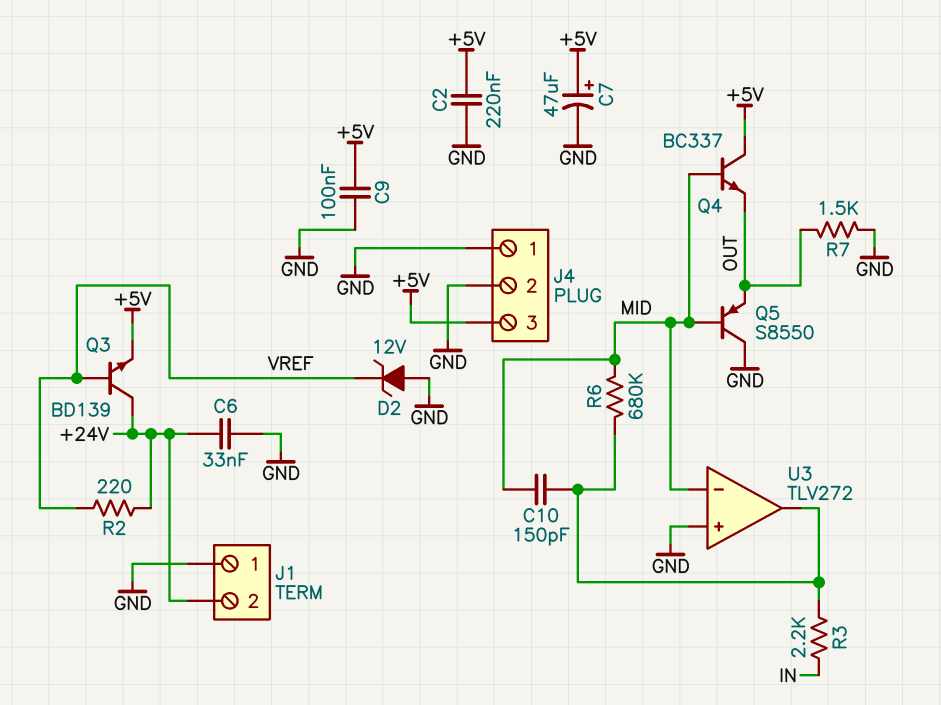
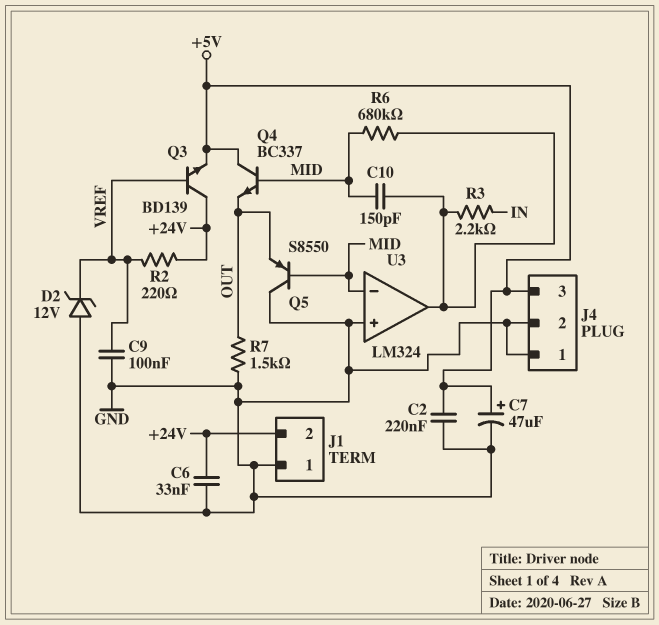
C9: 100nF (+5V, GND) -> 100nF (GND, VREF)
U3: TLV272 -> LM324

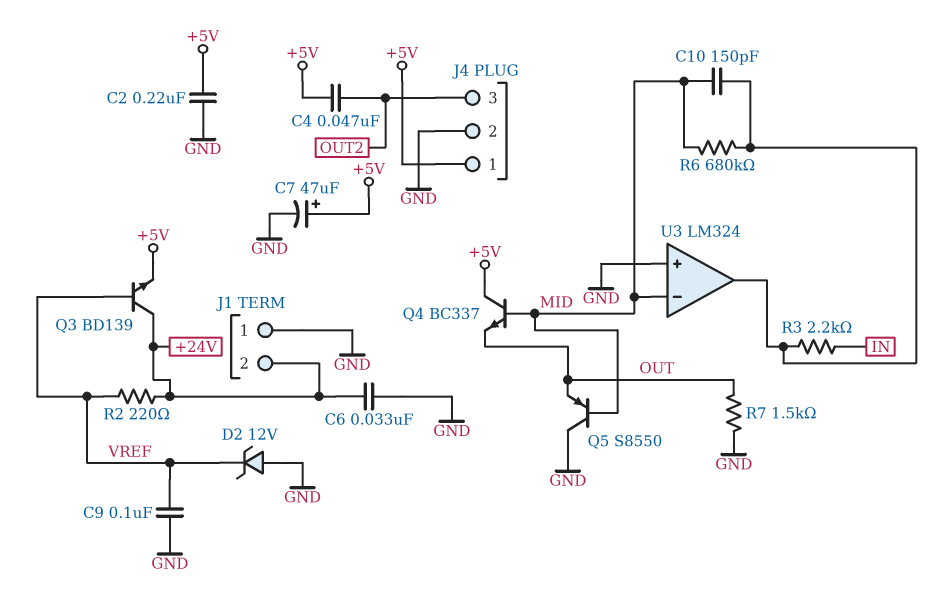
C4: none -> 47nF (+5V, OUT2)
J4 pin 1: GND -> +5V
J4 pin 3: +5V -> OUT2

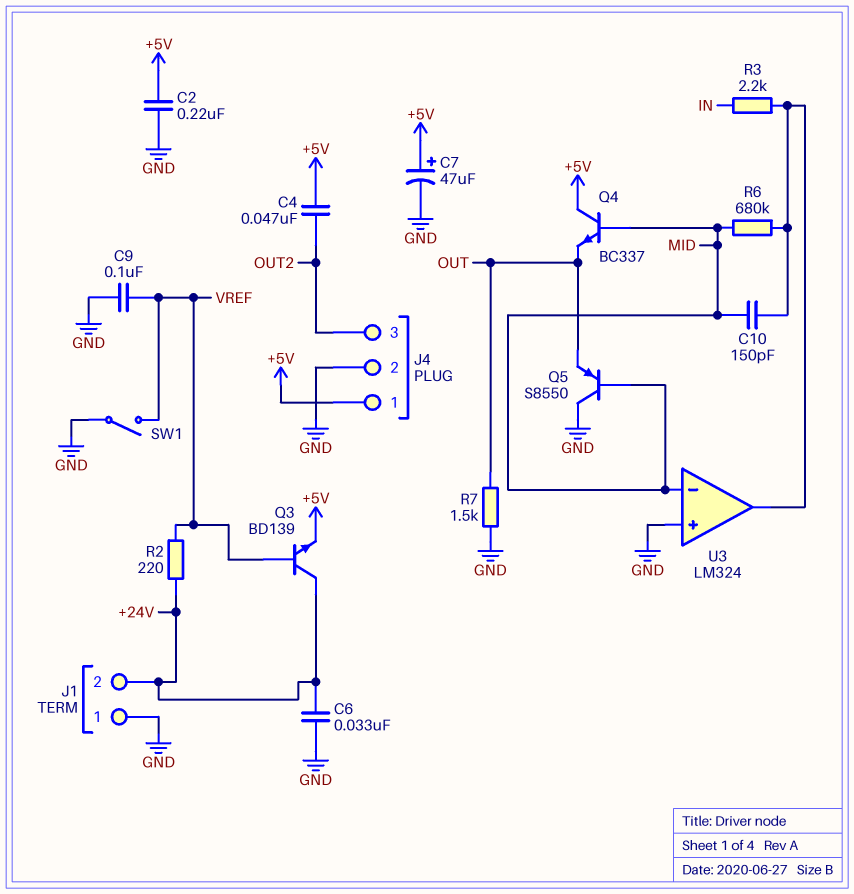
D2: zener 12V (A GND, K VREF) -> none
SW1: none -> switch (GND, VREF)

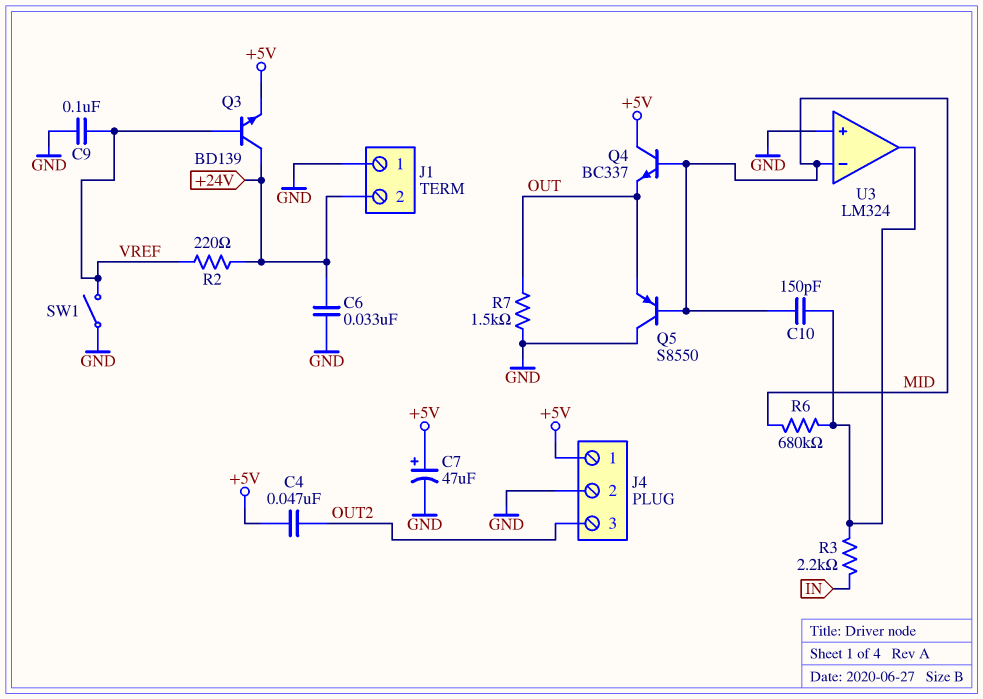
C2: 220nF (+5V, GND) -> none

